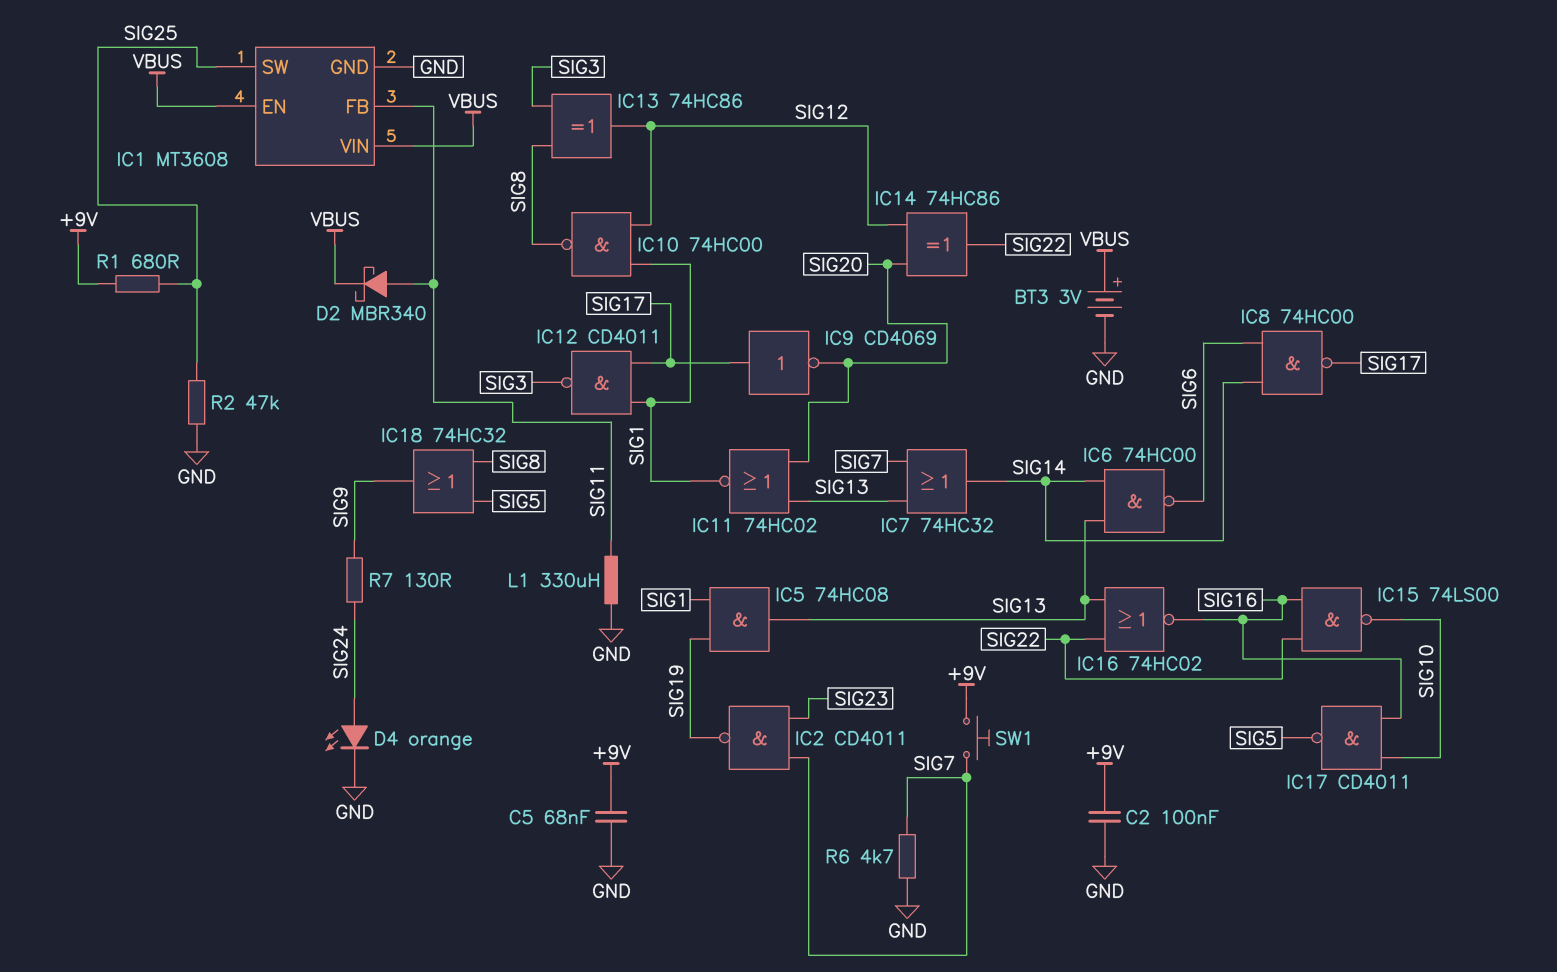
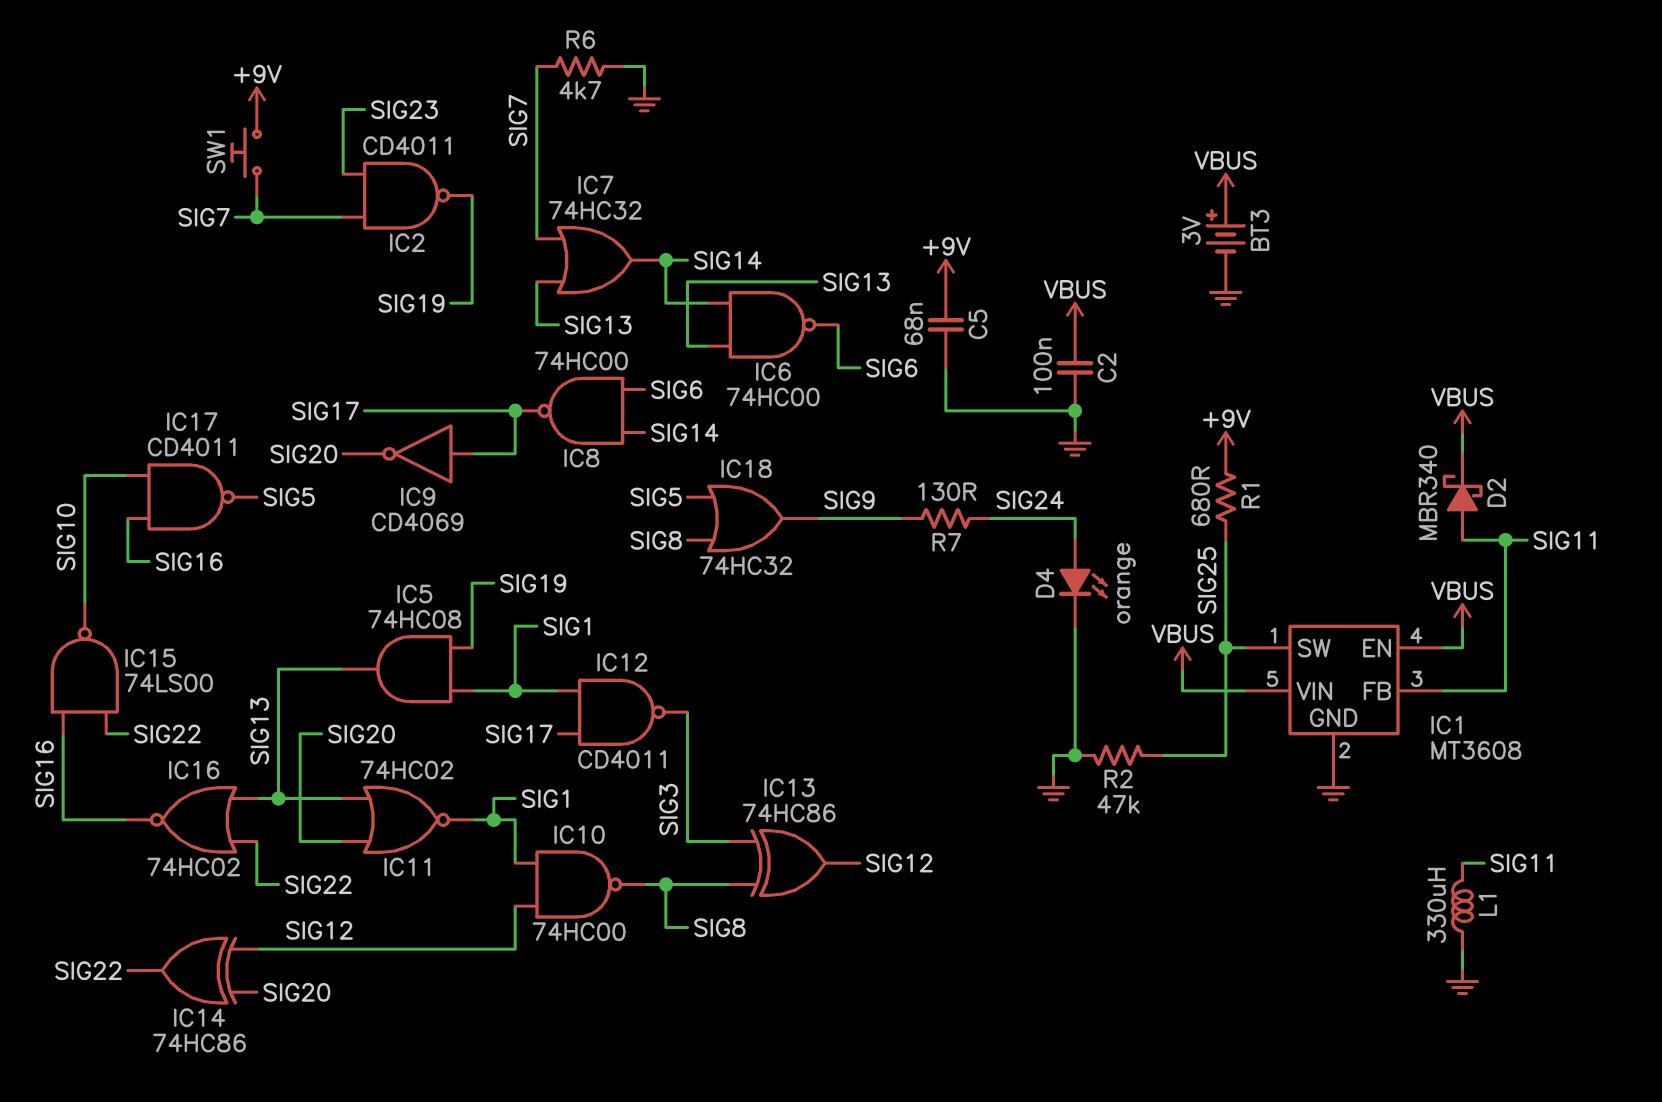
C2: 100nF (+9V, GND) -> 100nF (GND, VBUS)

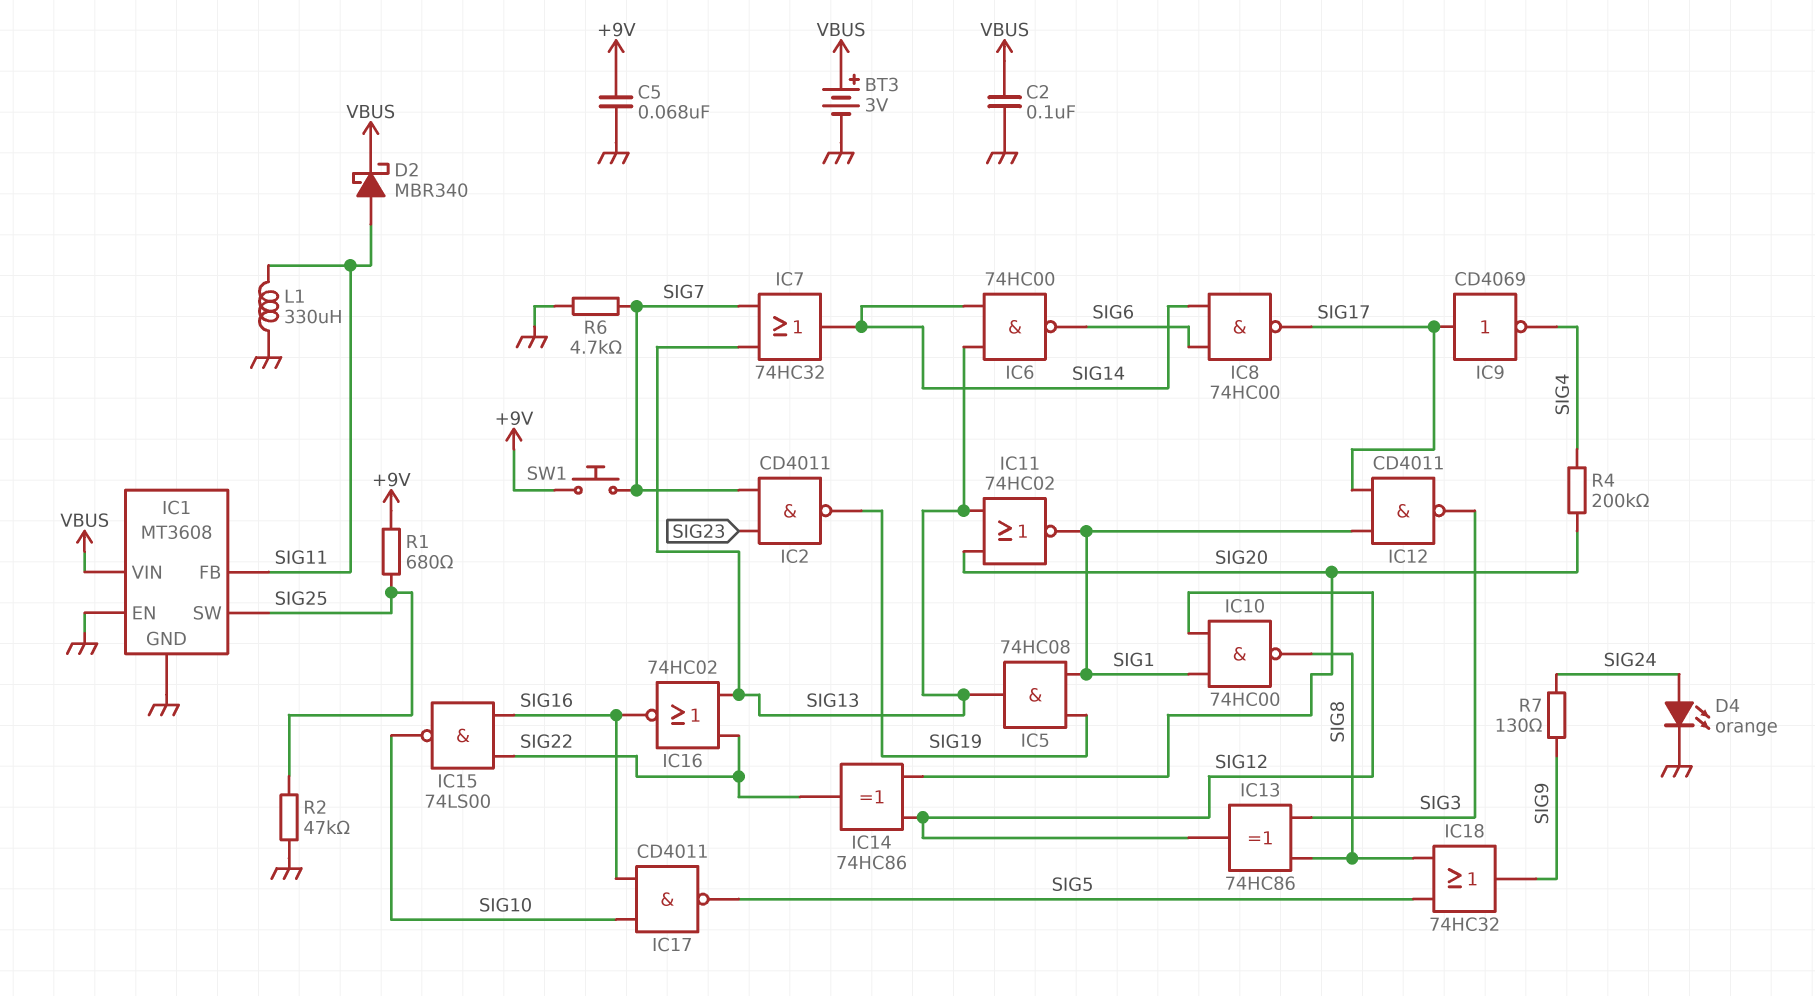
IC1 pin EN: VBUS -> GND
IC9: NOT CD4069 (in SIG17, out SIG20) -> NOT CD4069 (in SIG17, out SIG4)
R4: none -> 200k (SIG4, SIG20)

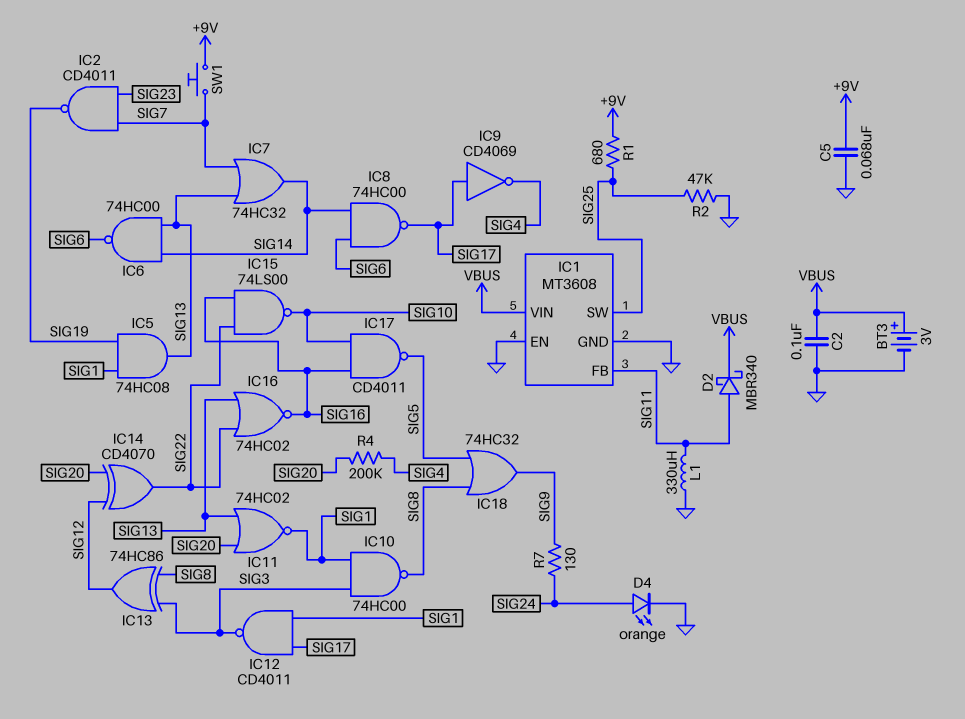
IC10: NAND 74HC00 (in SIG1, in SIG12, out SIG8) -> NAND 74HC00 (in SIG1, in SIG3, out SIG8)
IC14: XOR 74HC86 (in SIG12, in SIG20, out SIG22) -> XOR CD4070 (in SIG12, in SIG20, out SIG22)
R6: 4.7k (GND, SIG7) -> none

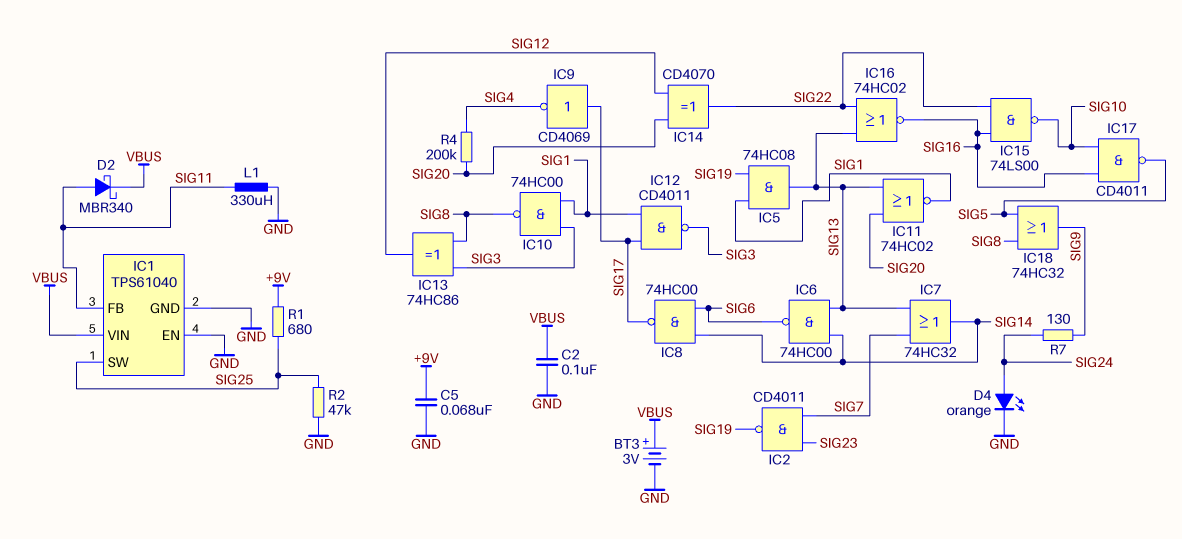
IC1: MT3608 -> TPS61040
SW1: button (+9V, SIG7) -> none

